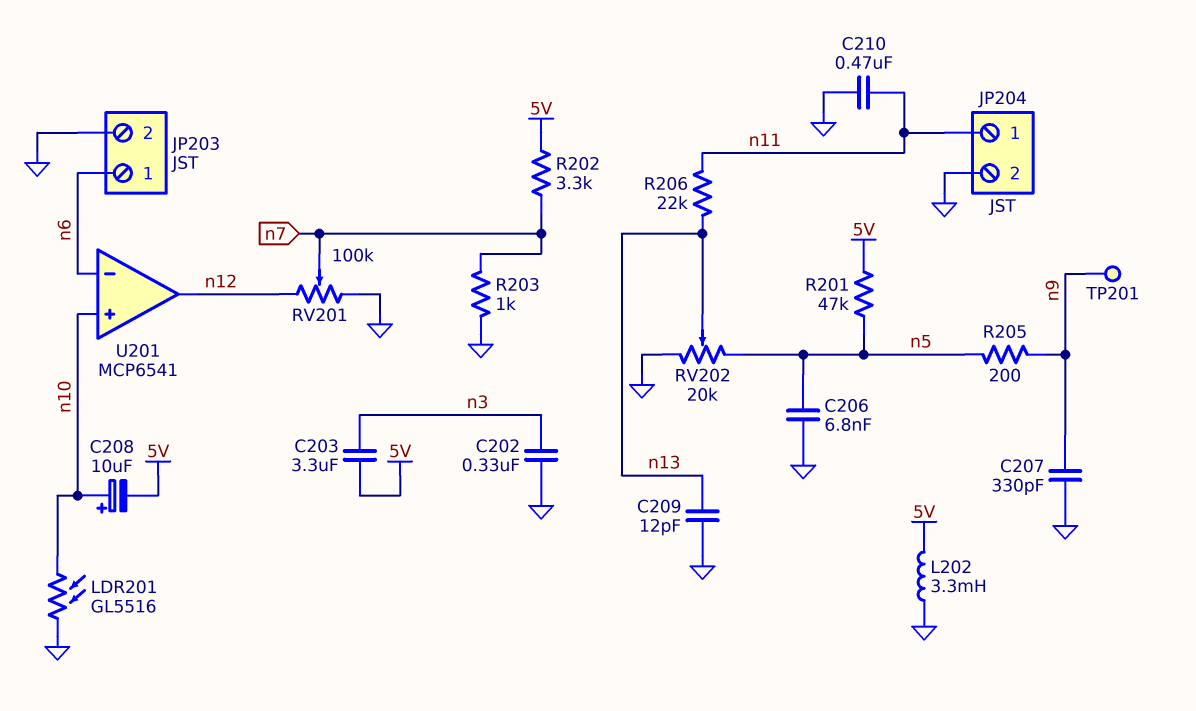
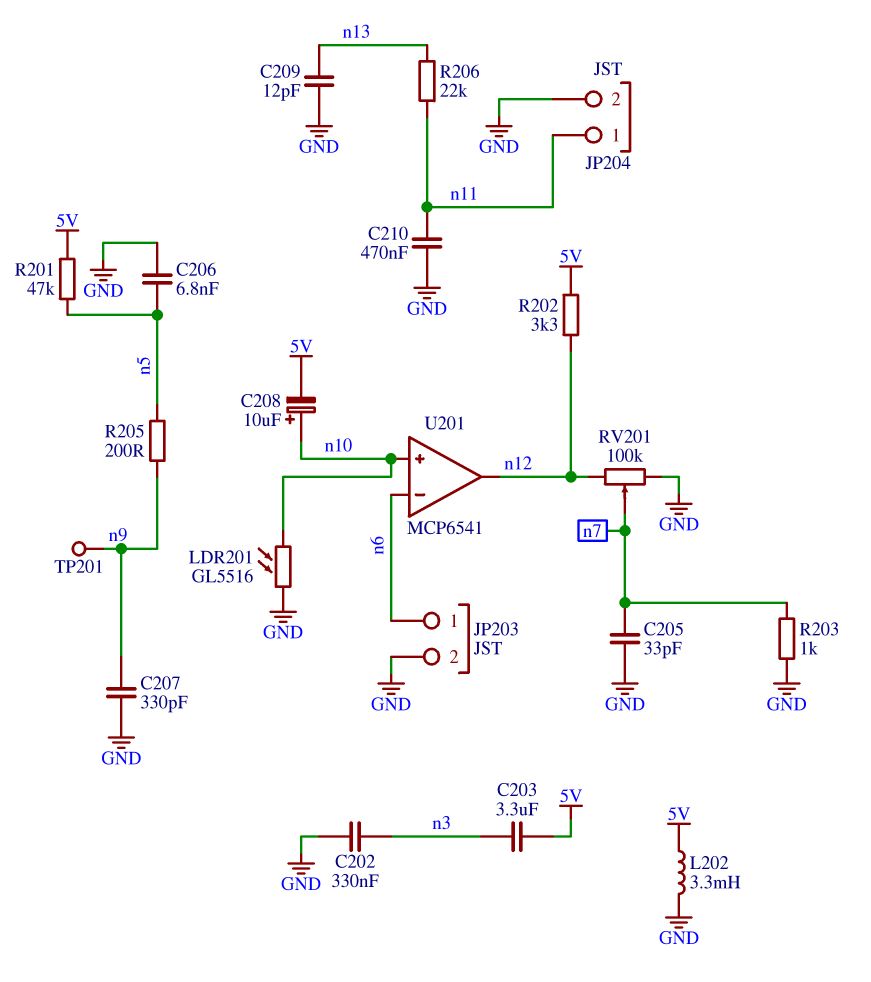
C205: none -> 33pF (GND, n7)
R202: 3.3k (5V, n7) -> 3.3k (5V, n12)
RV202: 20k (GND, n5, wiper n13) -> none

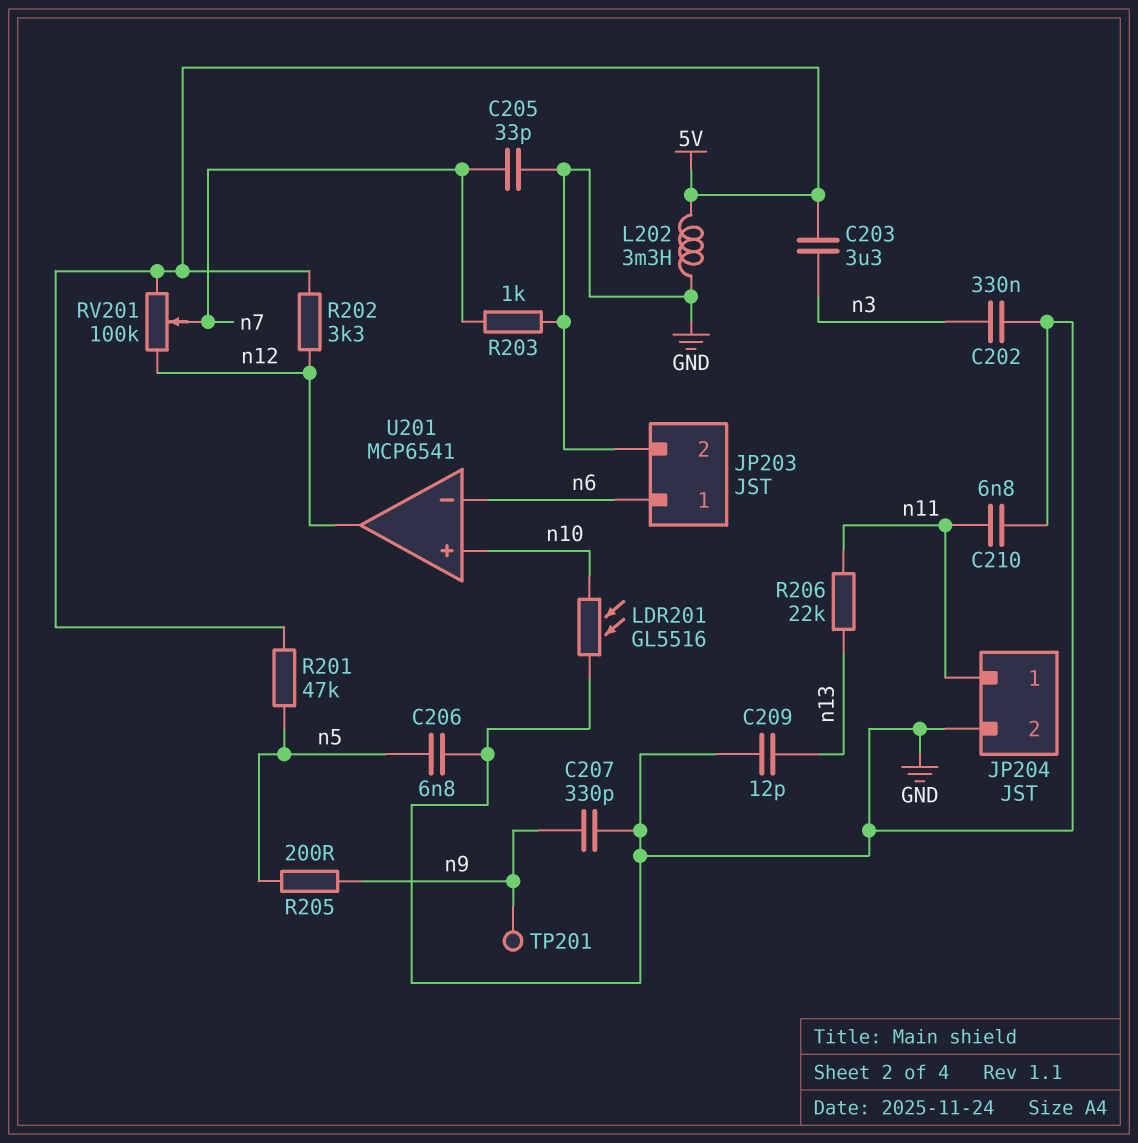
C208: 10uF (plus n10, minus 5V) -> none
C210: 470nF (GND, n11) -> 6.8nF (GND, n11)
RV201: 100k (GND, n12, wiper n7) -> 100k (5V, n12, wiper n7)

